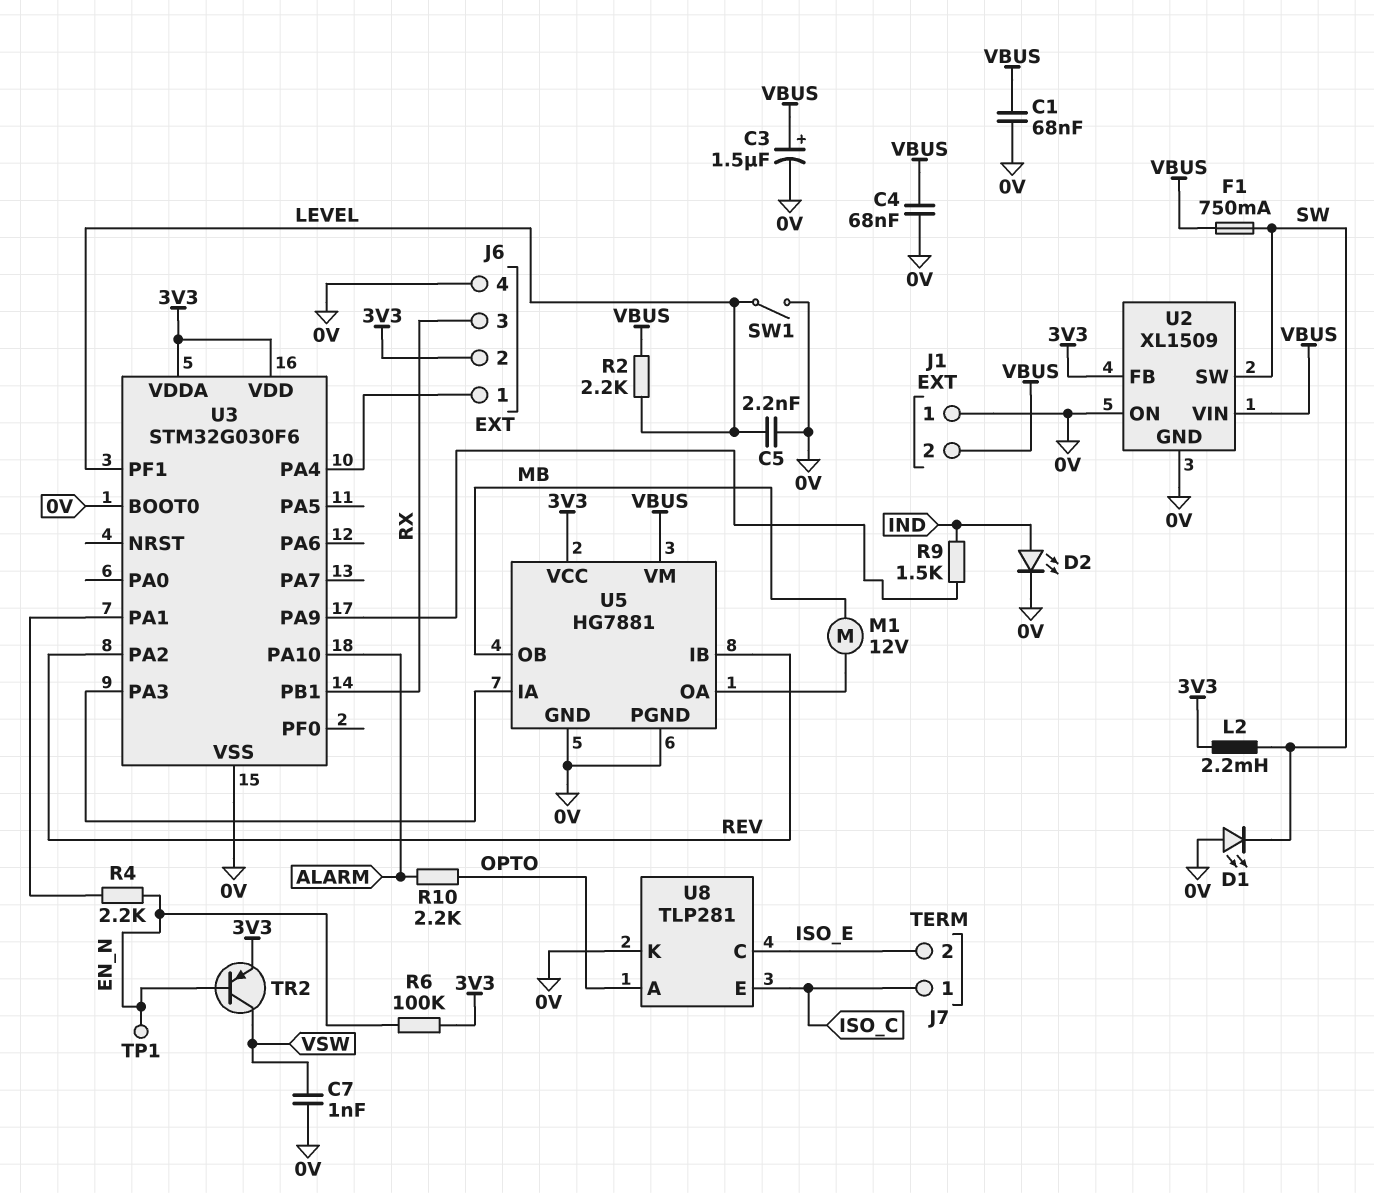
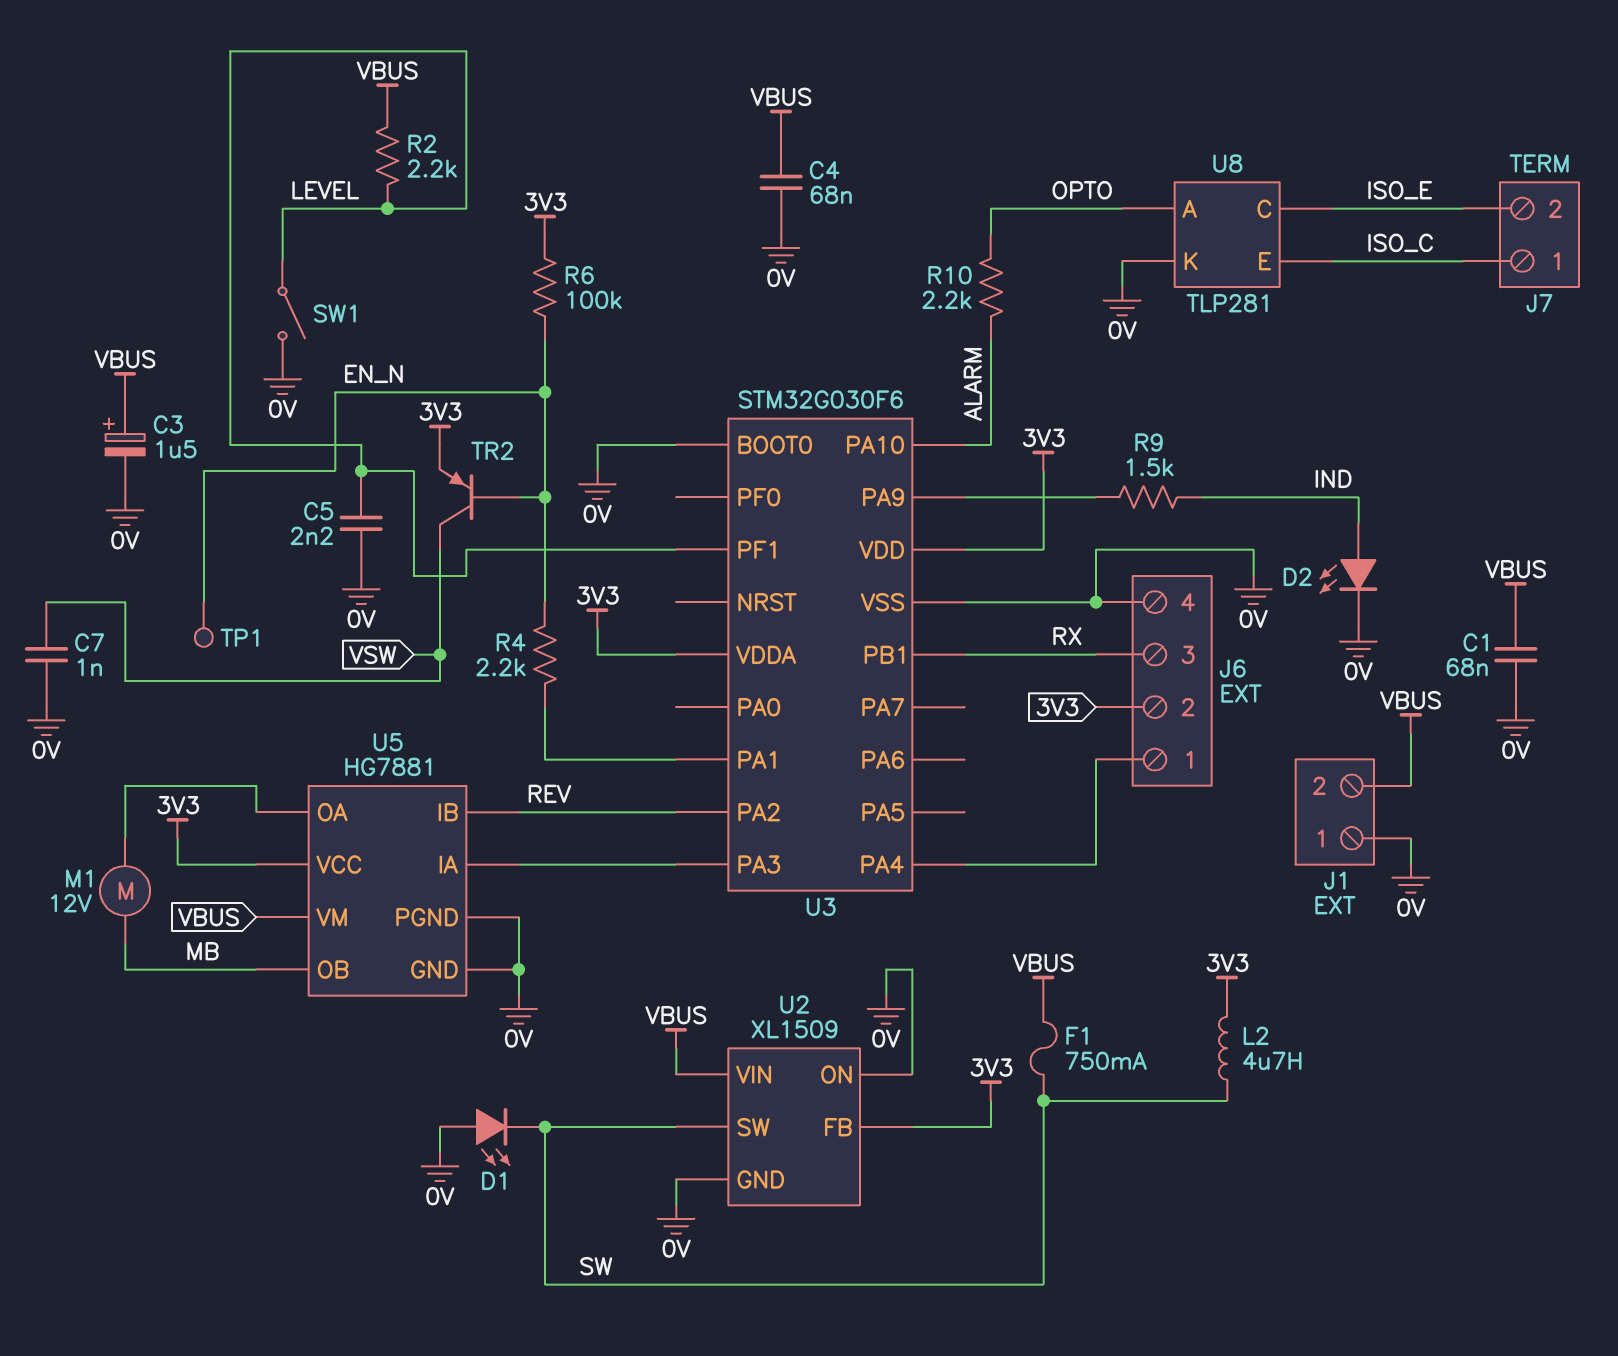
L2: 2.2mH (3V3, SW) -> 4.7uH (3V3, SW)

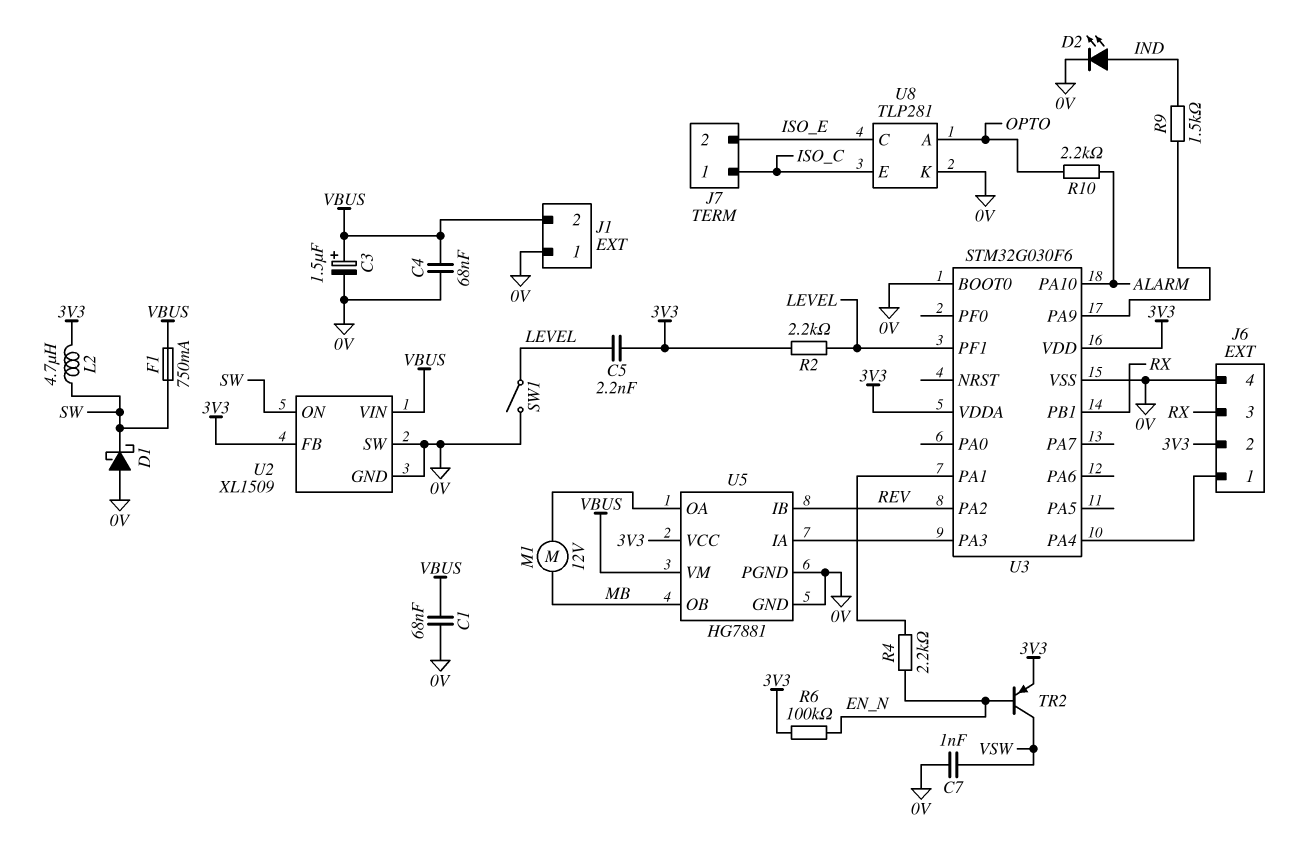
C5: 2.2nF (0V, LEVEL) -> 2.2nF (3V3, LEVEL)
D1: LED (A 0V, K SW) -> schottky (A 0V, K SW)
R2: 2.2k (LEVEL, VBUS) -> 2.2k (3V3, LEVEL)
TP1: test point (EN_N) -> none
U2 pin ON: 0V -> SW
U2 pin SW: SW -> 0V

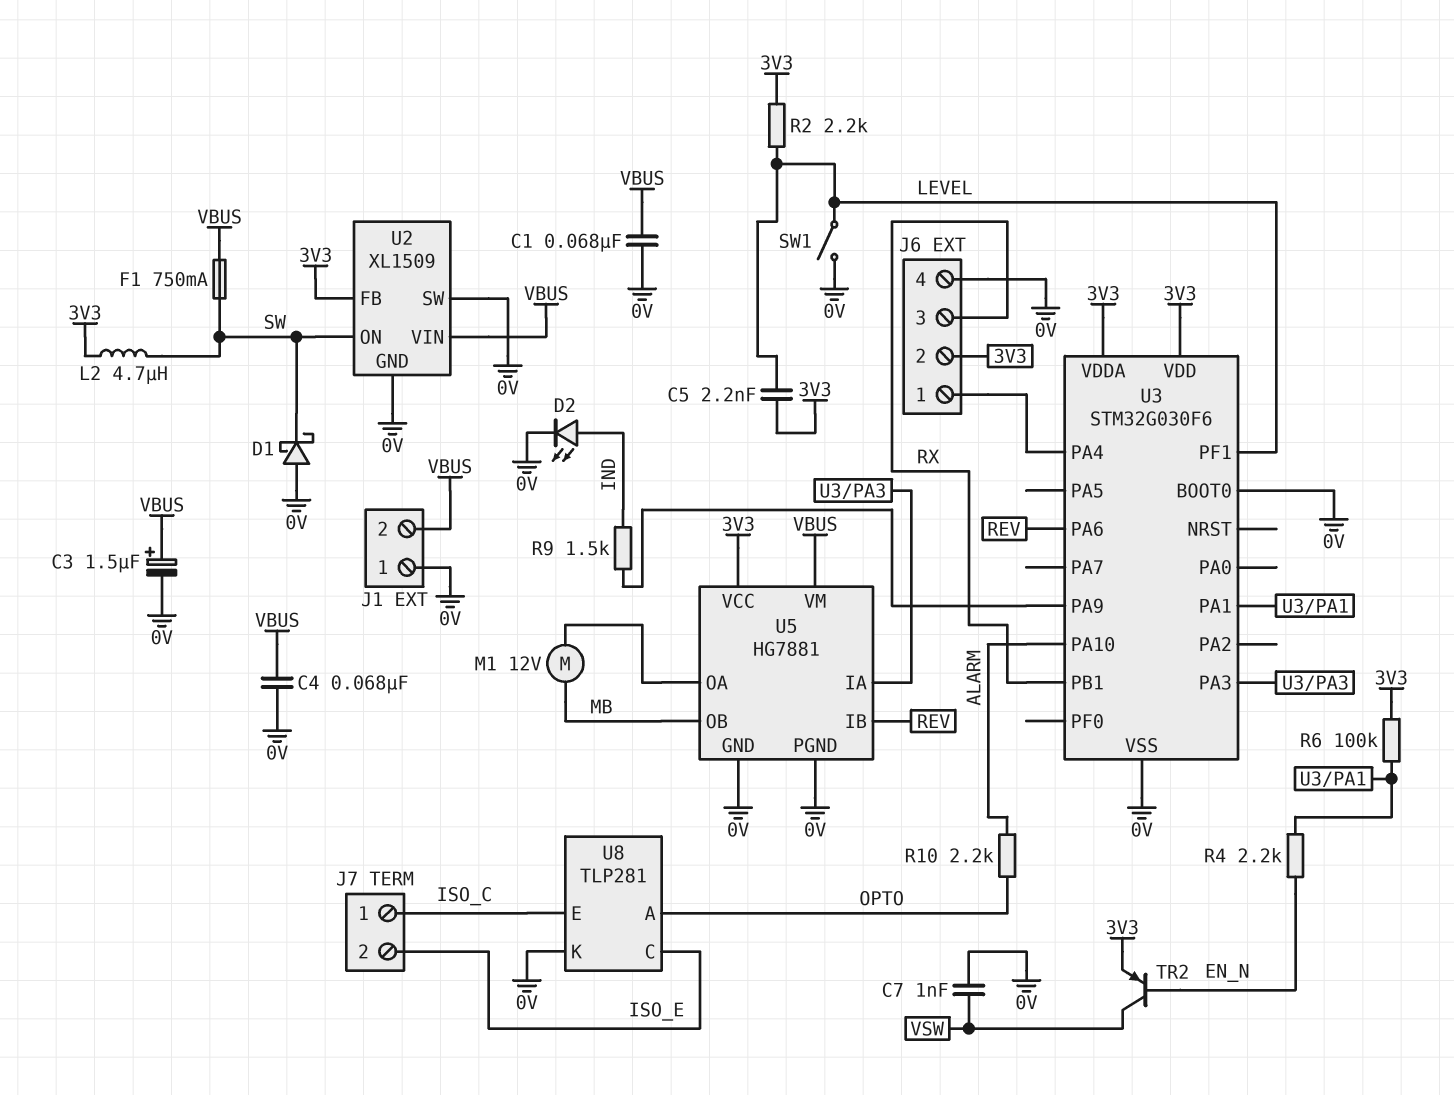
R6: 100k (3V3, EN_N) -> 100k (3V3, U3/PA1)
U3 pin PA2: REV -> none
U3 pin PA6: none -> REV

